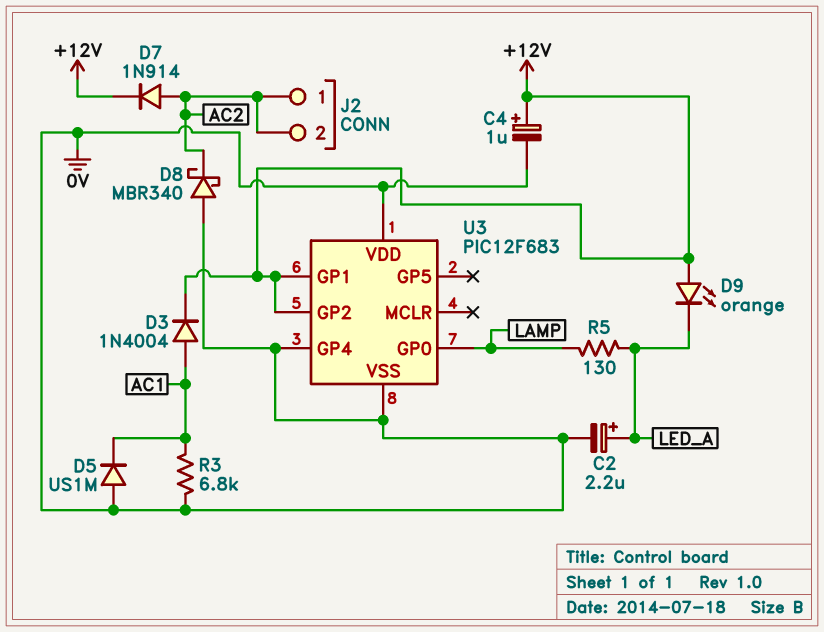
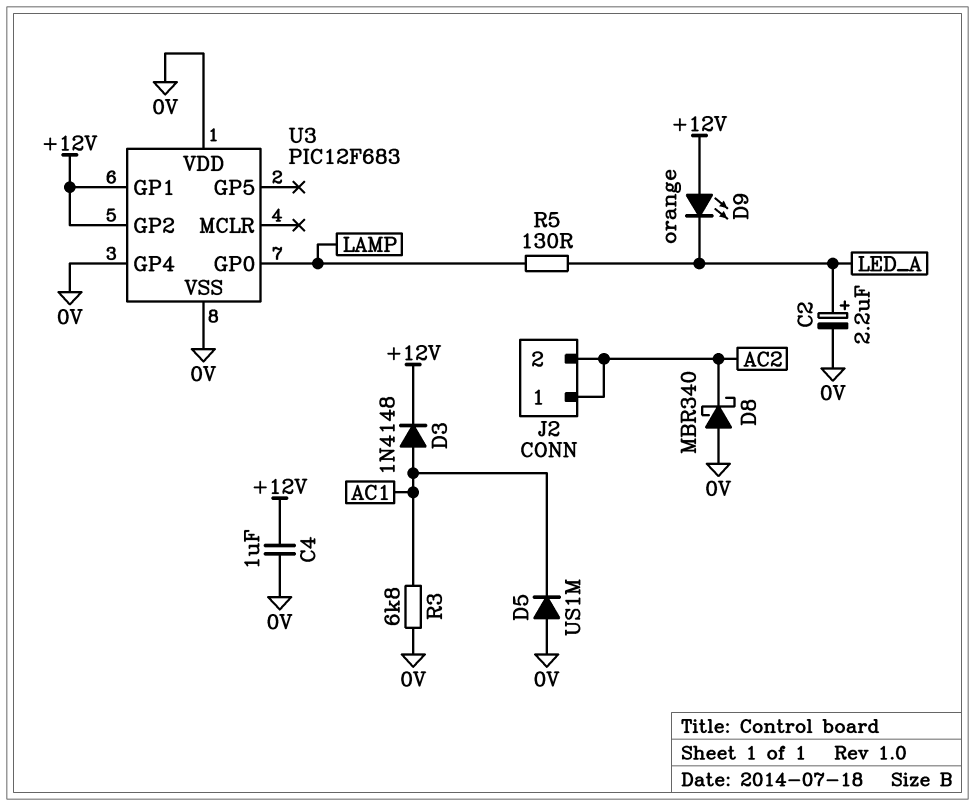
C4: 1uF (plus +12V, minus 0V) -> 1uF (+12V, 0V)
D3: diode 1N4004 (A AC1, K +12V) -> diode 1N4148 (A AC1, K +12V)
D7: diode 1N914 (A AC2, K +12V) -> none

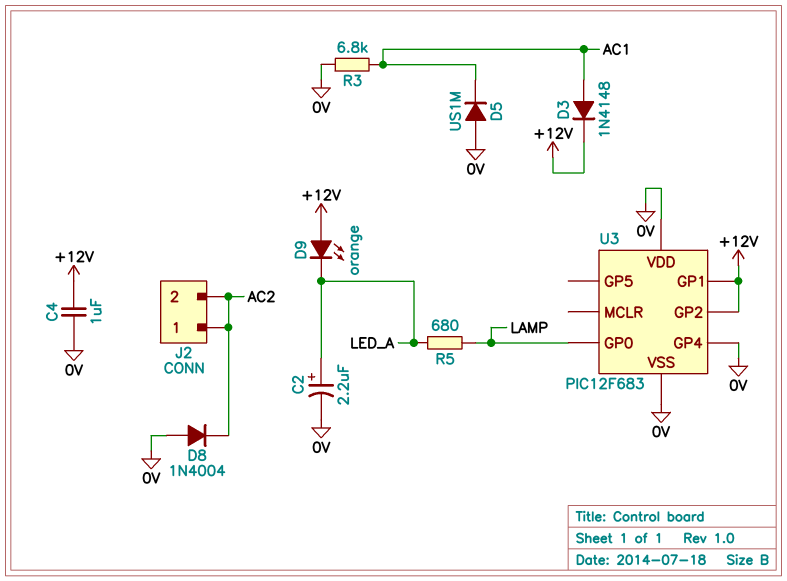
D8: schottky MBR340 (A 0V, K AC2) -> diode 1N4004 (A 0V, K AC2)
R5: 130 (LAMP, LED_A) -> 680 (LAMP, LED_A)

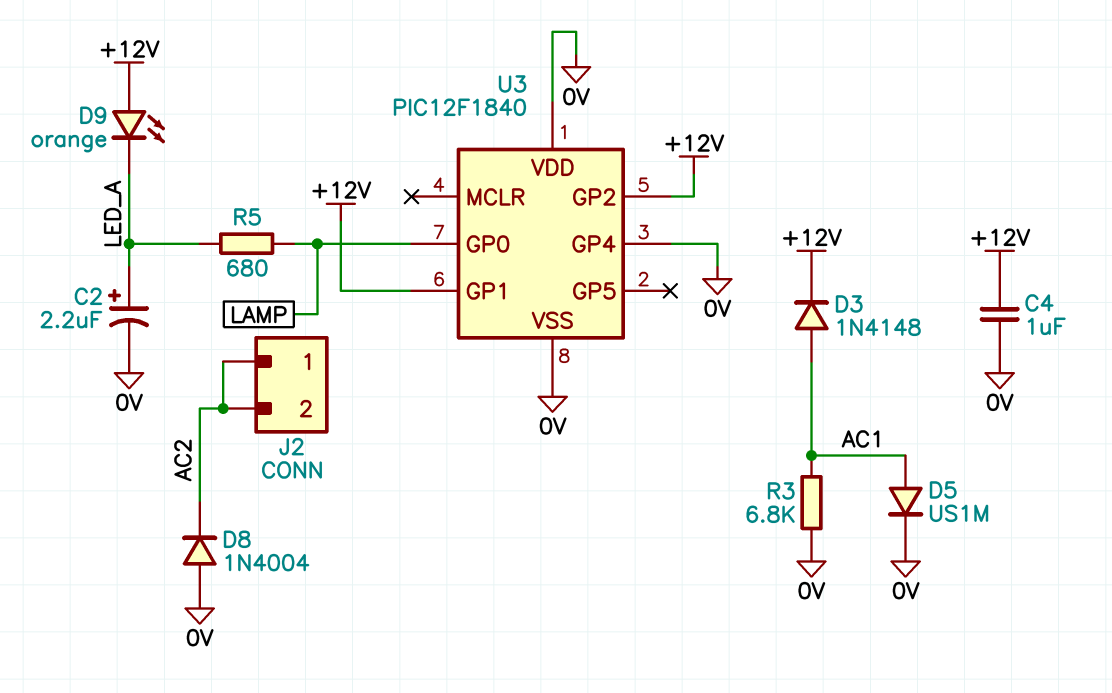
D5: diode US1M (A 0V, K AC1) -> diode US1M (A AC1, K 0V)
U3: PIC12F683 -> PIC12F1840

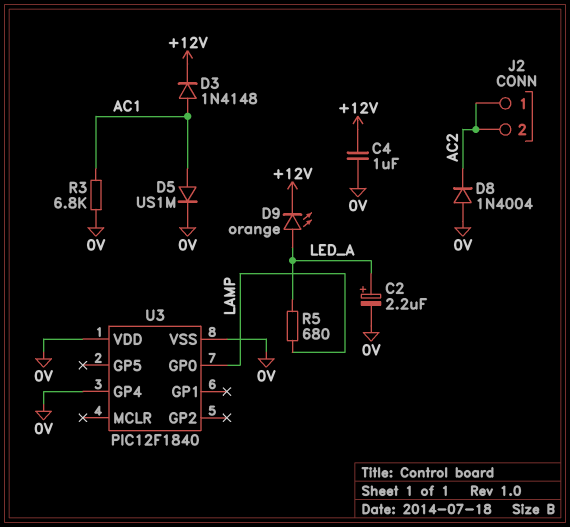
D9: LED orange (A +12V, K LED_A) -> LED orange (A LED_A, K +12V)
U3 pin GP1: +12V -> none
U3 pin GP2: +12V -> none

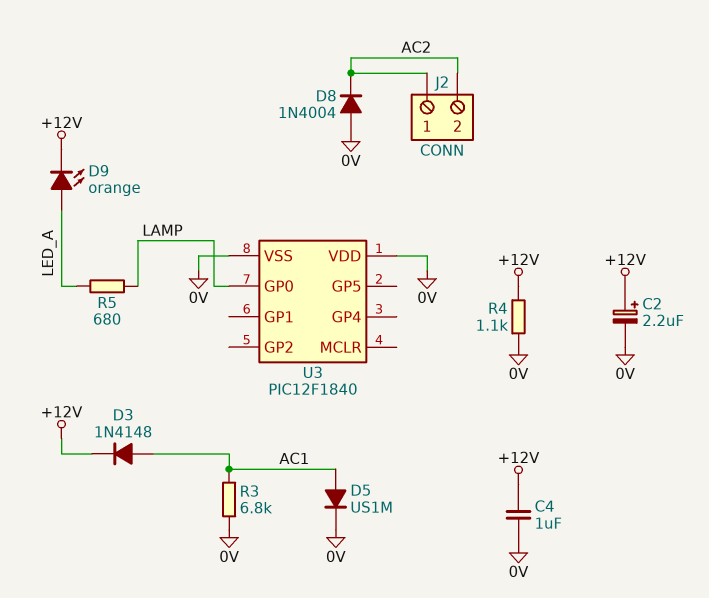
C2: 2.2uF (plus LED_A, minus 0V) -> 2.2uF (plus +12V, minus 0V)
R4: none -> 1.1k (+12V, 0V)
U3 pin GP4: 0V -> none

